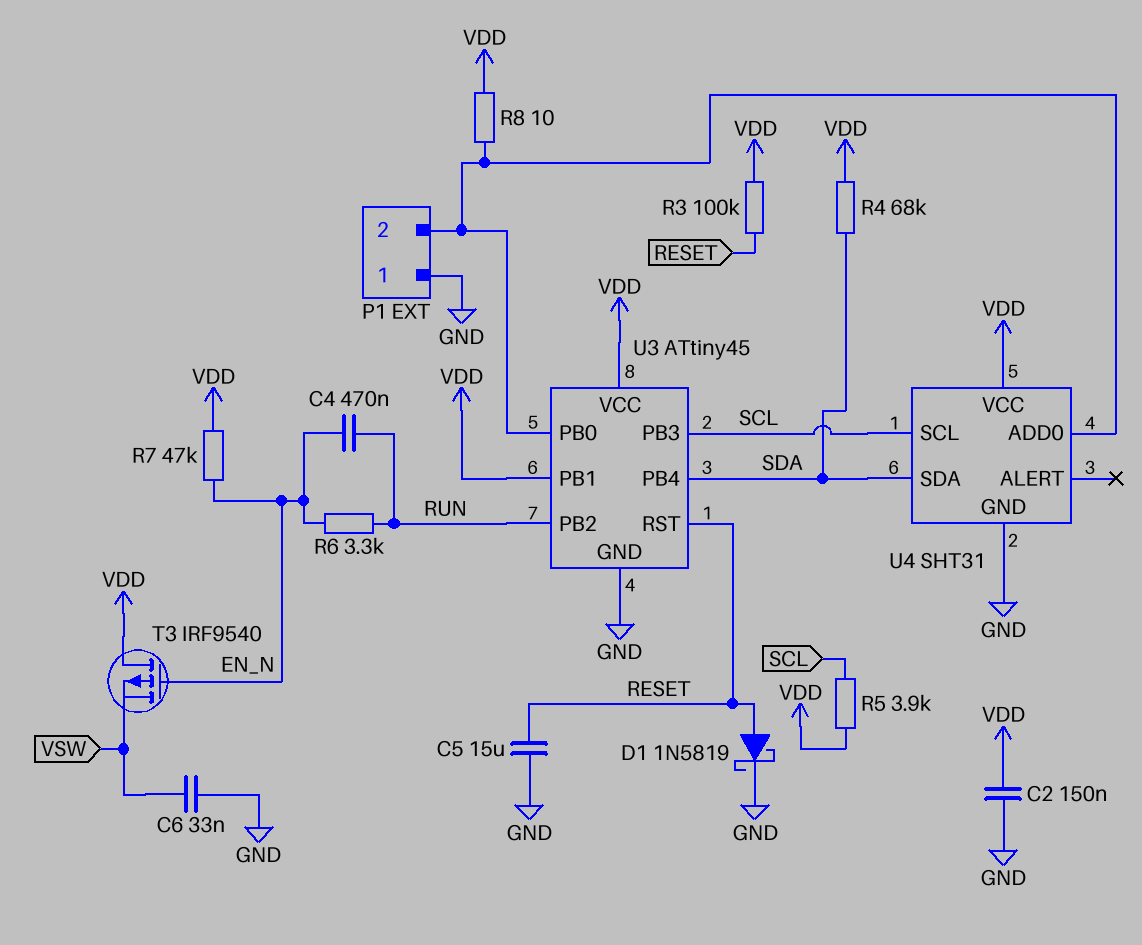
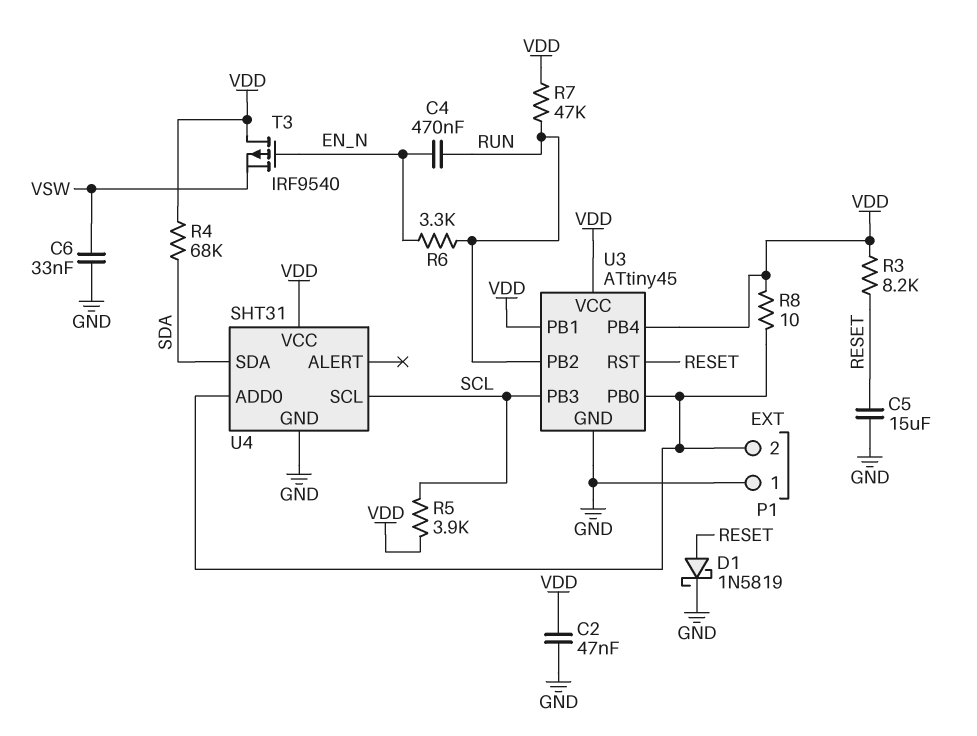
C2: 150nF (GND, VDD) -> 47nF (GND, VDD)
R3: 100k (RESET, VDD) -> 8.2k (RESET, VDD)
R7: 47k (EN_N, VDD) -> 47k (RUN, VDD)
U3 pin PB4: SDA -> VDD

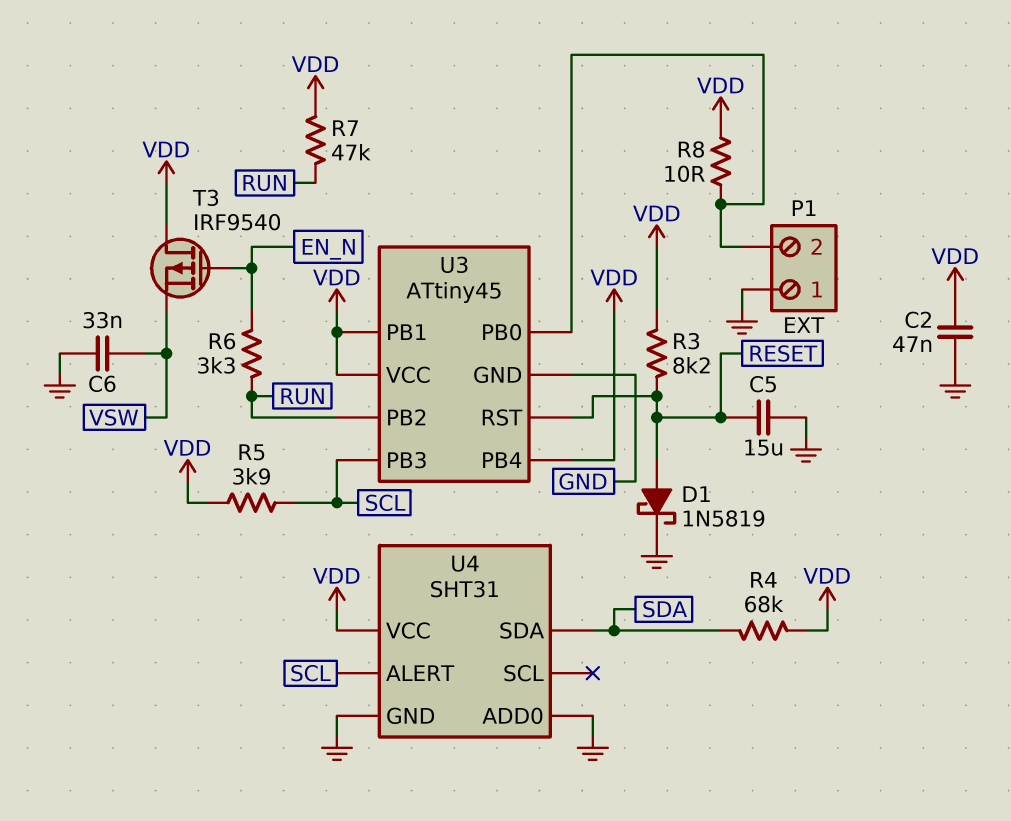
C4: 470nF (EN_N, RUN) -> none
U4 pin ADD0: P1/2 -> GND
U4 pin ALERT: none -> SCL
U4 pin SCL: SCL -> none

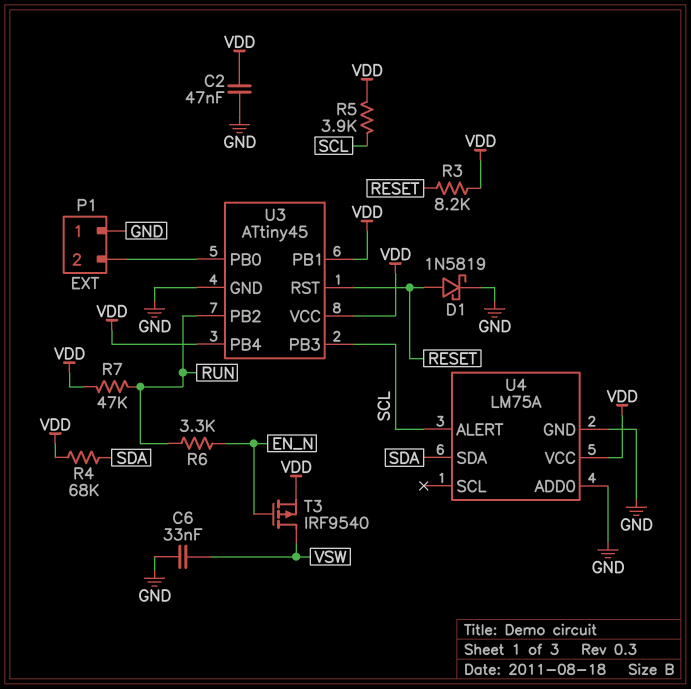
C5: 15uF (GND, RESET) -> none
R8: 10 (P1/2, VDD) -> none
T3: PMOS IRF9540 (G EN_N, D VDD, S VSW) -> PMOS IRF9540 (G EN_N, D VSW, S VDD)
U4: SHT31 -> LM75A

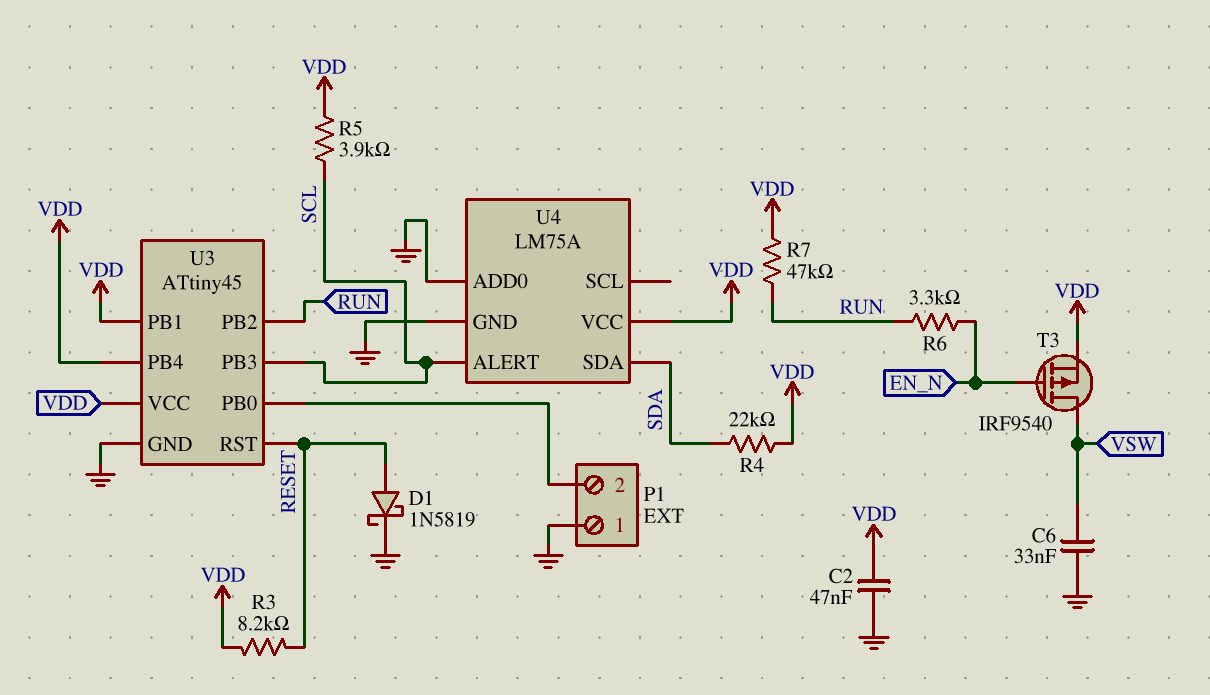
R4: 68k (SDA, VDD) -> 22k (SDA, VDD)

